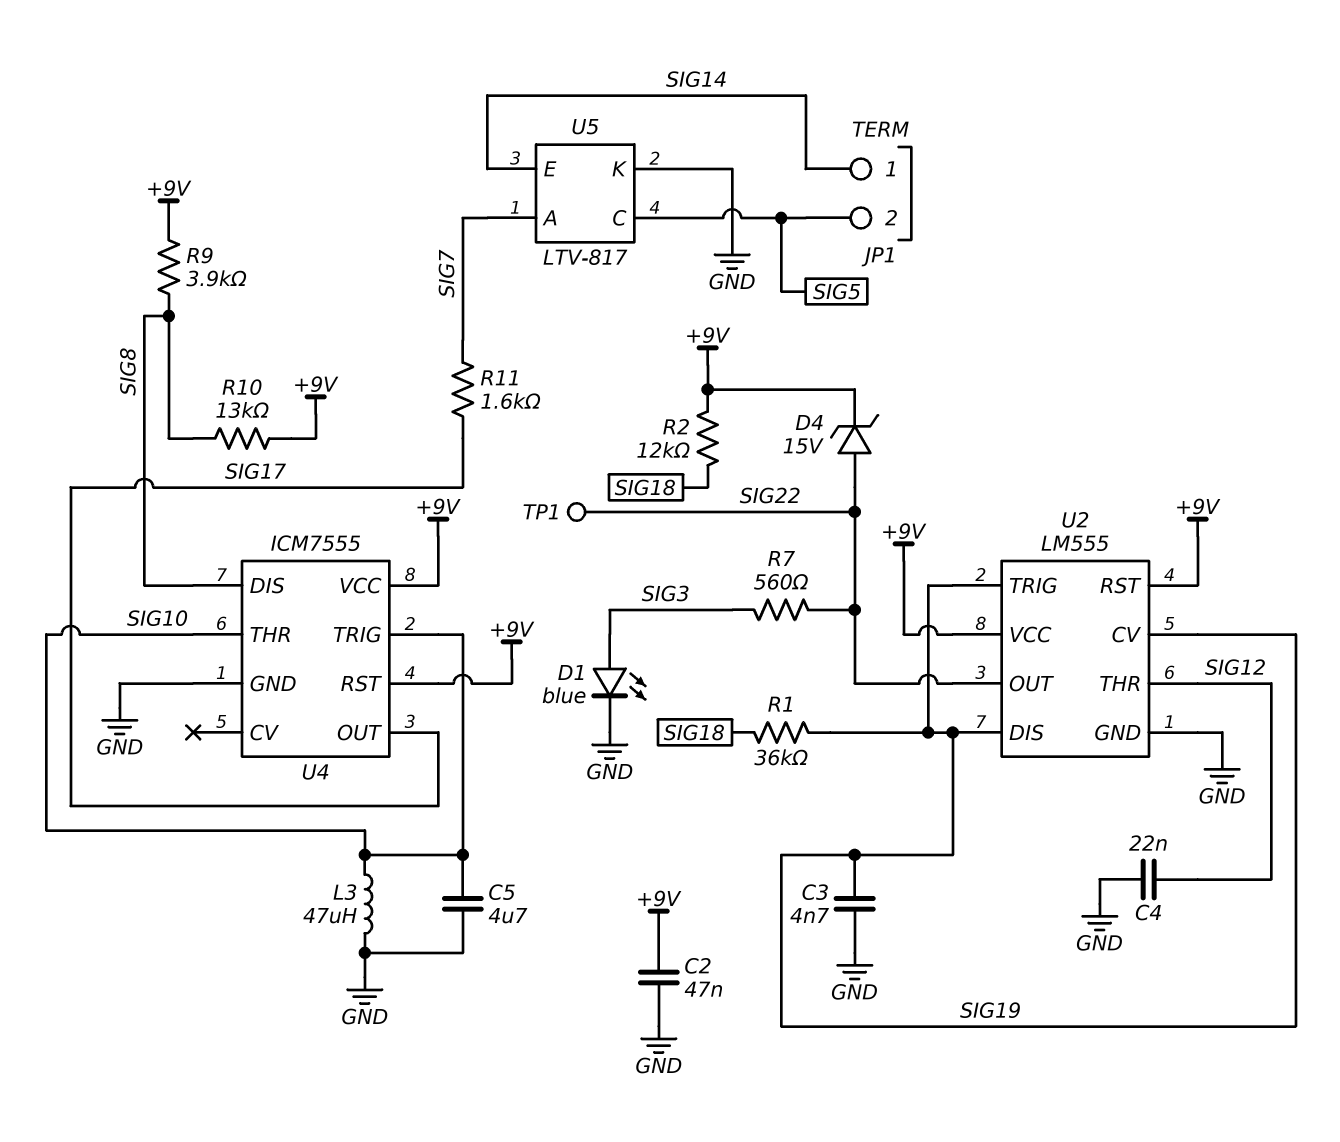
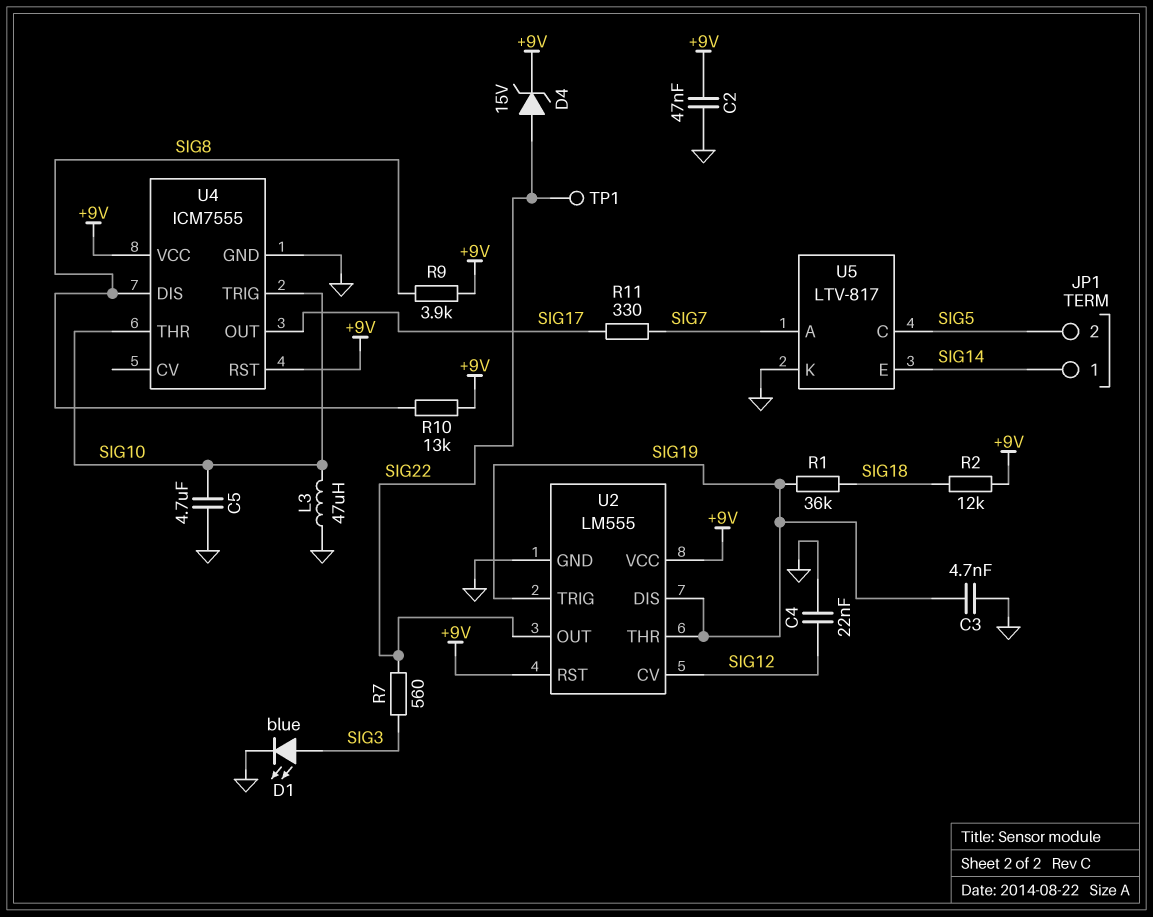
R11: 1.6k (SIG7, SIG17) -> 330 (SIG7, SIG17)
U2 pin CV: SIG19 -> SIG12
U2 pin THR: SIG12 -> SIG19

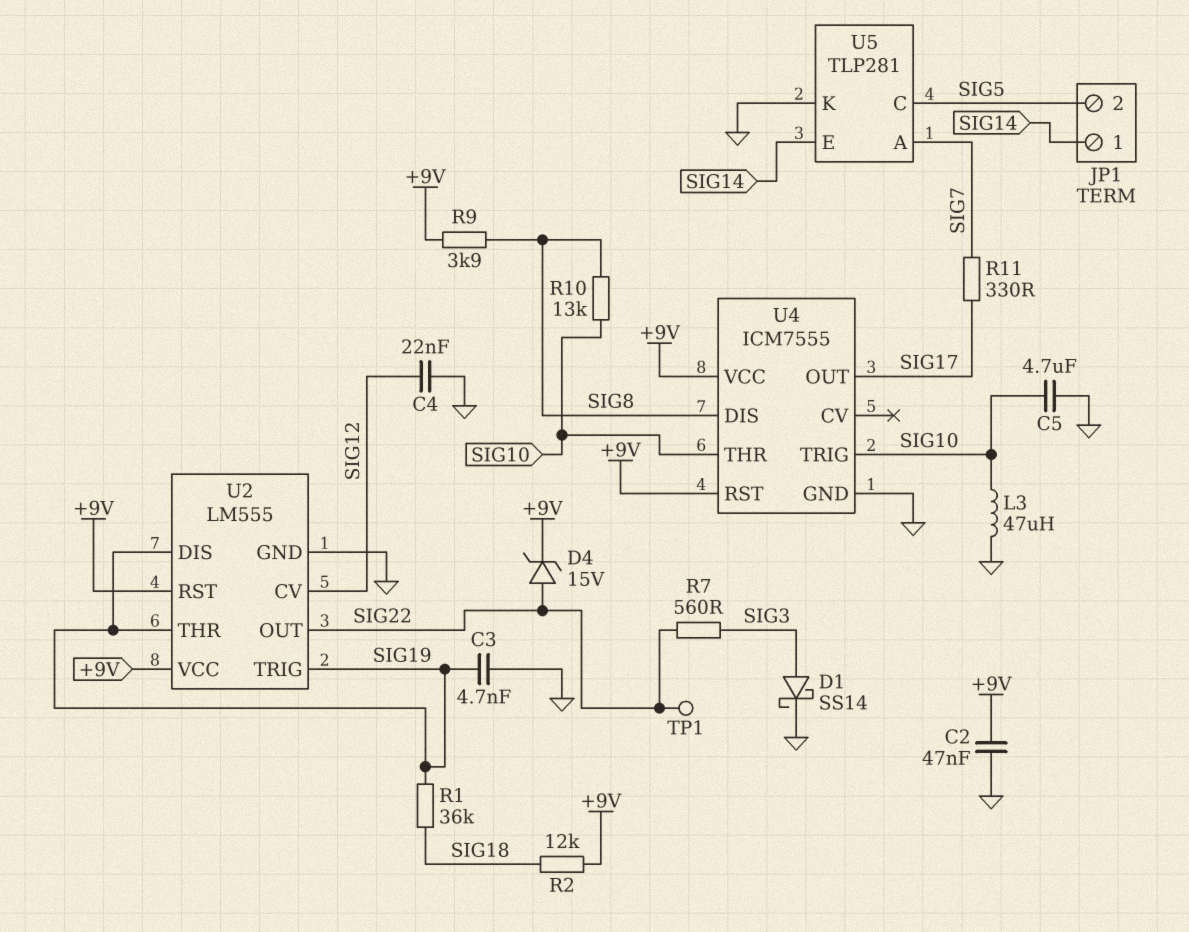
D1: LED blue (A SIG3, K GND) -> schottky SS14 (A SIG3, K GND)
R10: 13k (+9V, SIG8) -> 13k (SIG8, SIG10)
U5: LTV-817 -> TLP281

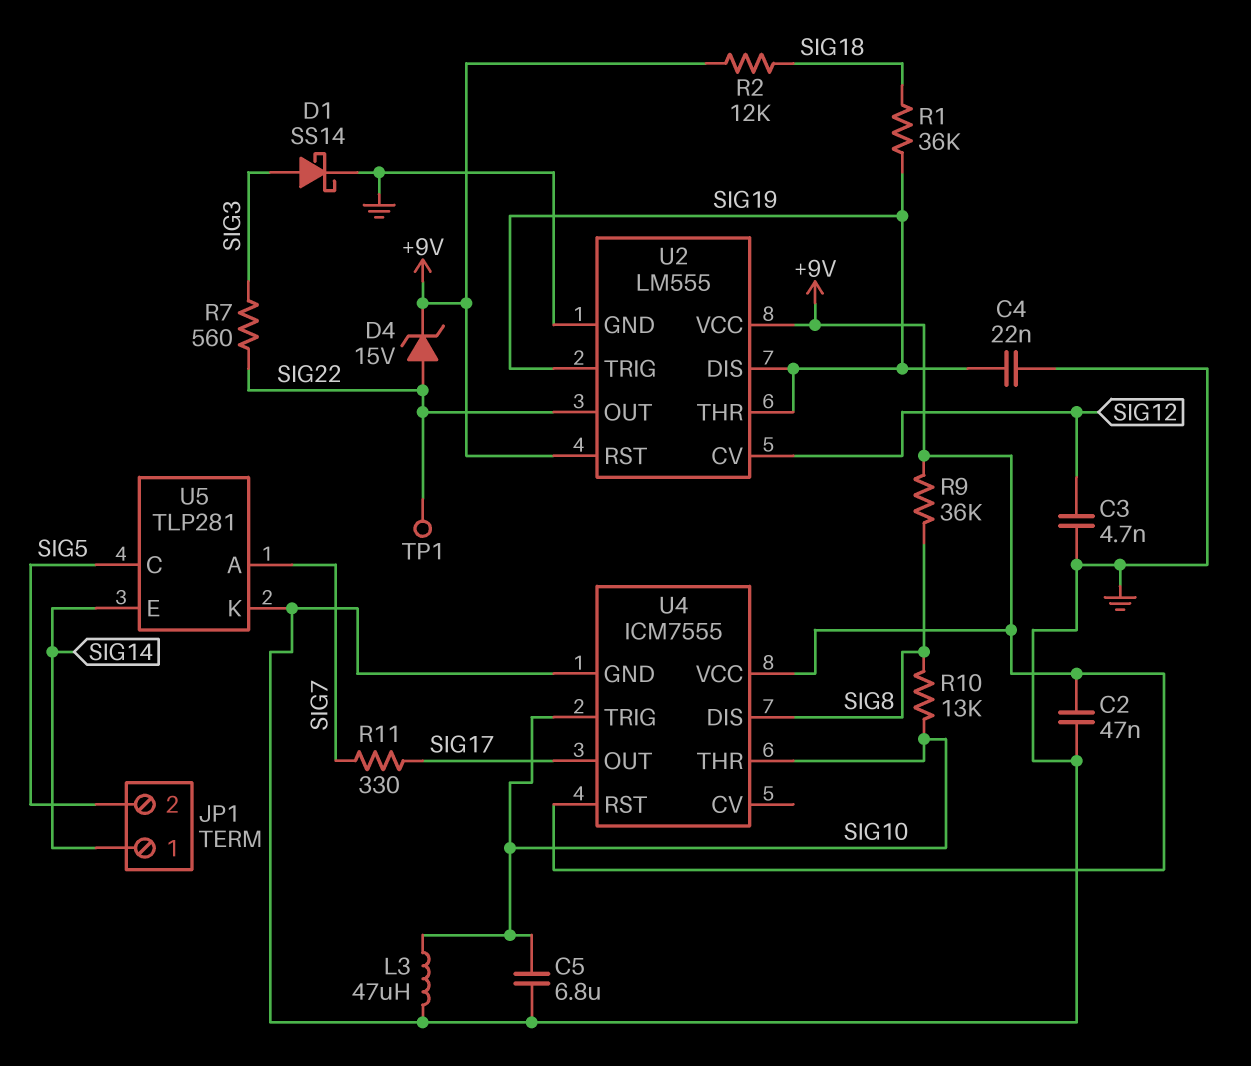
C3: 4.7nF (GND, SIG19) -> 4.7nF (GND, SIG12)
C4: 22nF (GND, SIG12) -> 22nF (GND, SIG19)
C5: 4.7uF (GND, SIG10) -> 6.8uF (GND, SIG10)
R9: 3.9k (+9V, SIG8) -> 36k (+9V, SIG8)

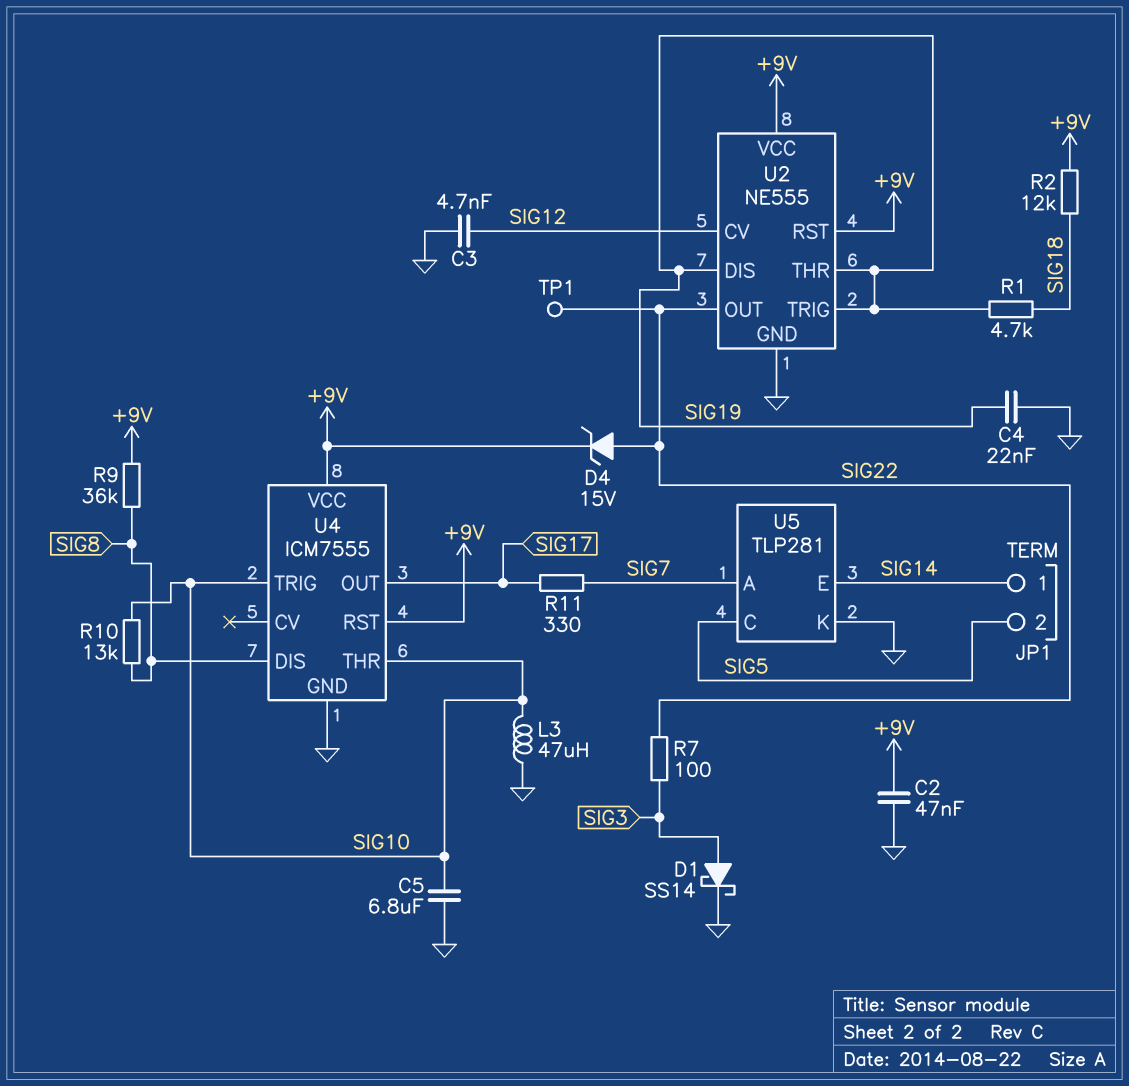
R1: 36k (SIG18, SIG19) -> 4.7k (SIG18, SIG19)
R7: 560 (SIG3, SIG22) -> 100 (SIG3, SIG22)
U2: LM555 -> NE555

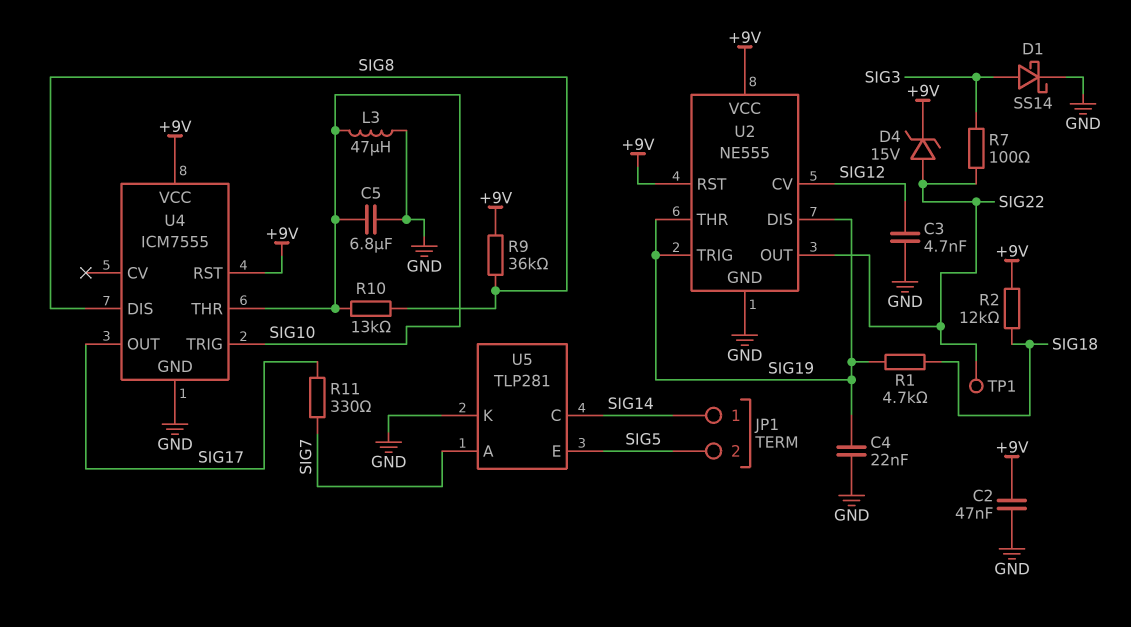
U5 pin C: SIG5 -> SIG14
U5 pin E: SIG14 -> SIG5

